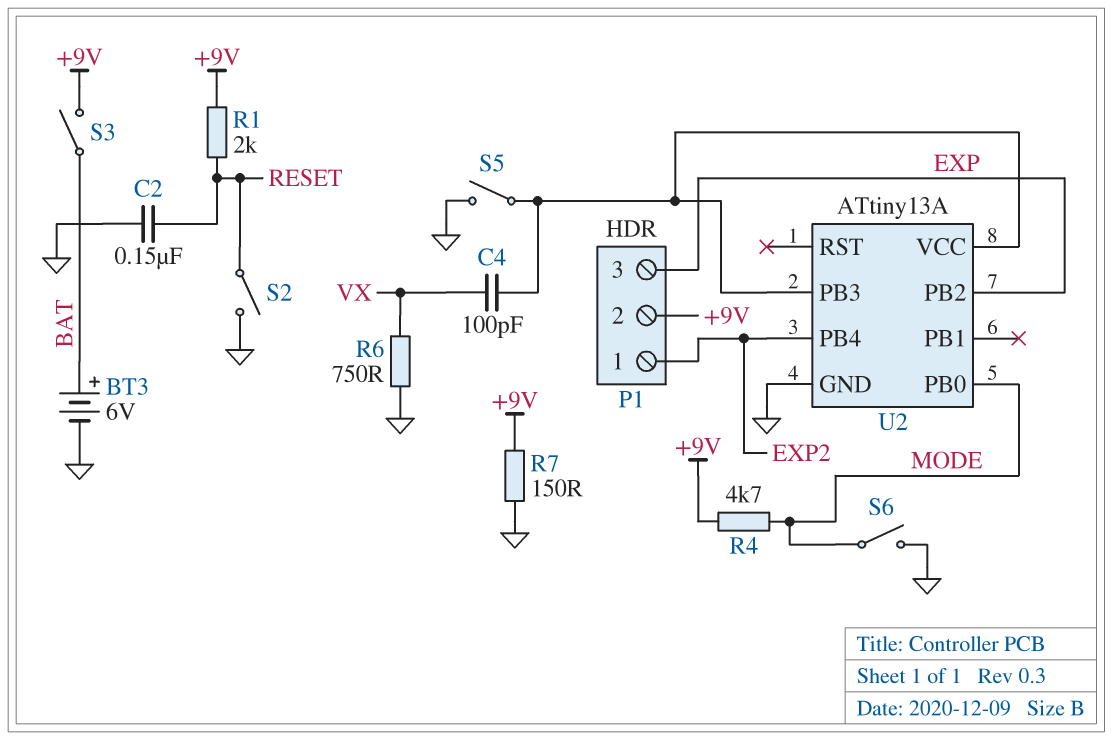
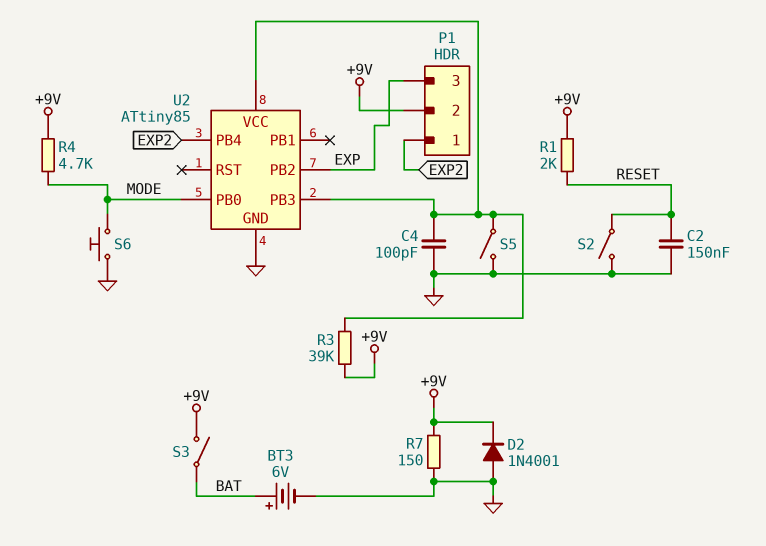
C4: 100pF (U2/PB3, VX) -> 100pF (GND, U2/PB3)
D2: none -> diode 1N4001 (A GND, K +9V)
R3: none -> 39k (+9V, U2/PB3)
R6: 750 (GND, VX) -> none
S6: switch (GND, MODE) -> button (GND, MODE)
U2: ATtiny13A -> ATtiny85

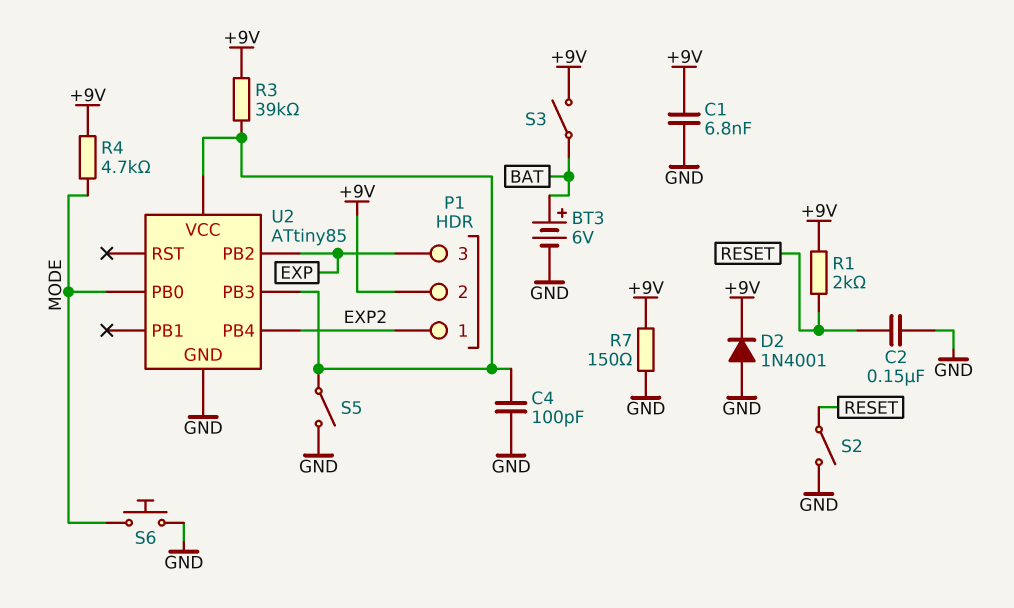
C1: none -> 6.8nF (+9V, GND)

